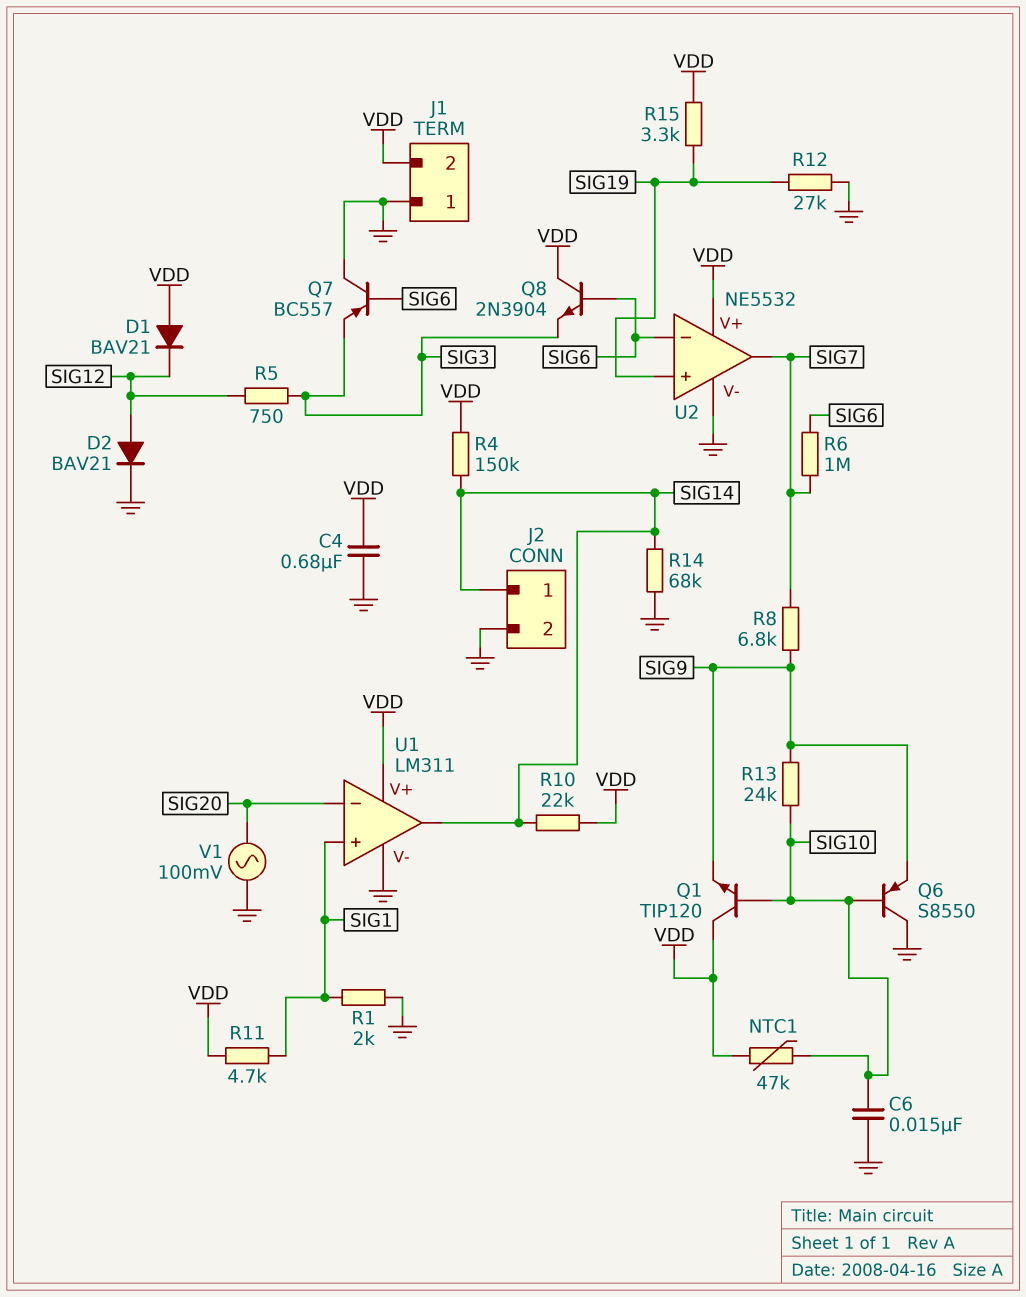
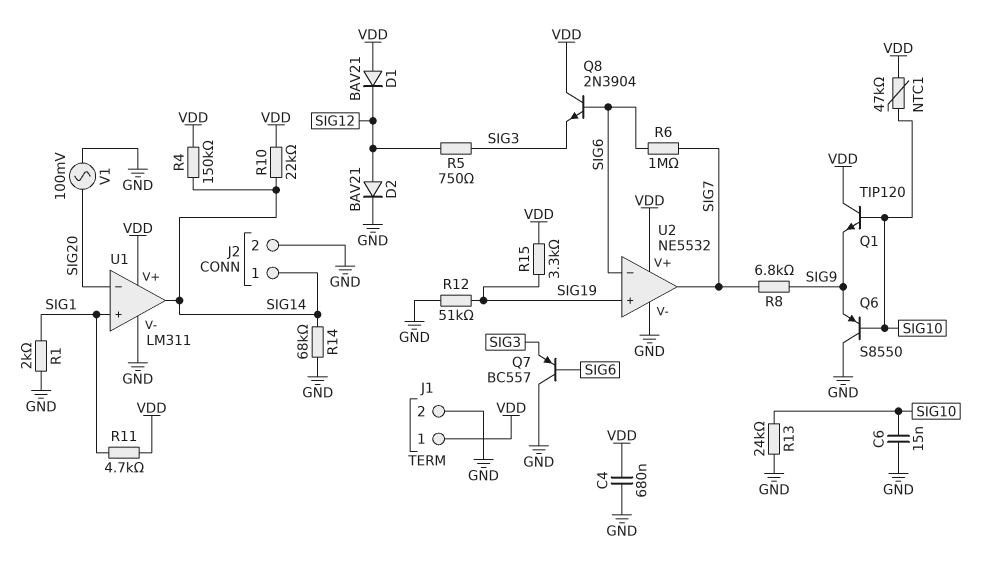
J1 pin 1: GND -> VDD
J1 pin 2: VDD -> GND
R12: 27k (GND, SIG19) -> 51k (GND, SIG19)
R13: 24k (SIG9, SIG10) -> 24k (GND, SIG10)

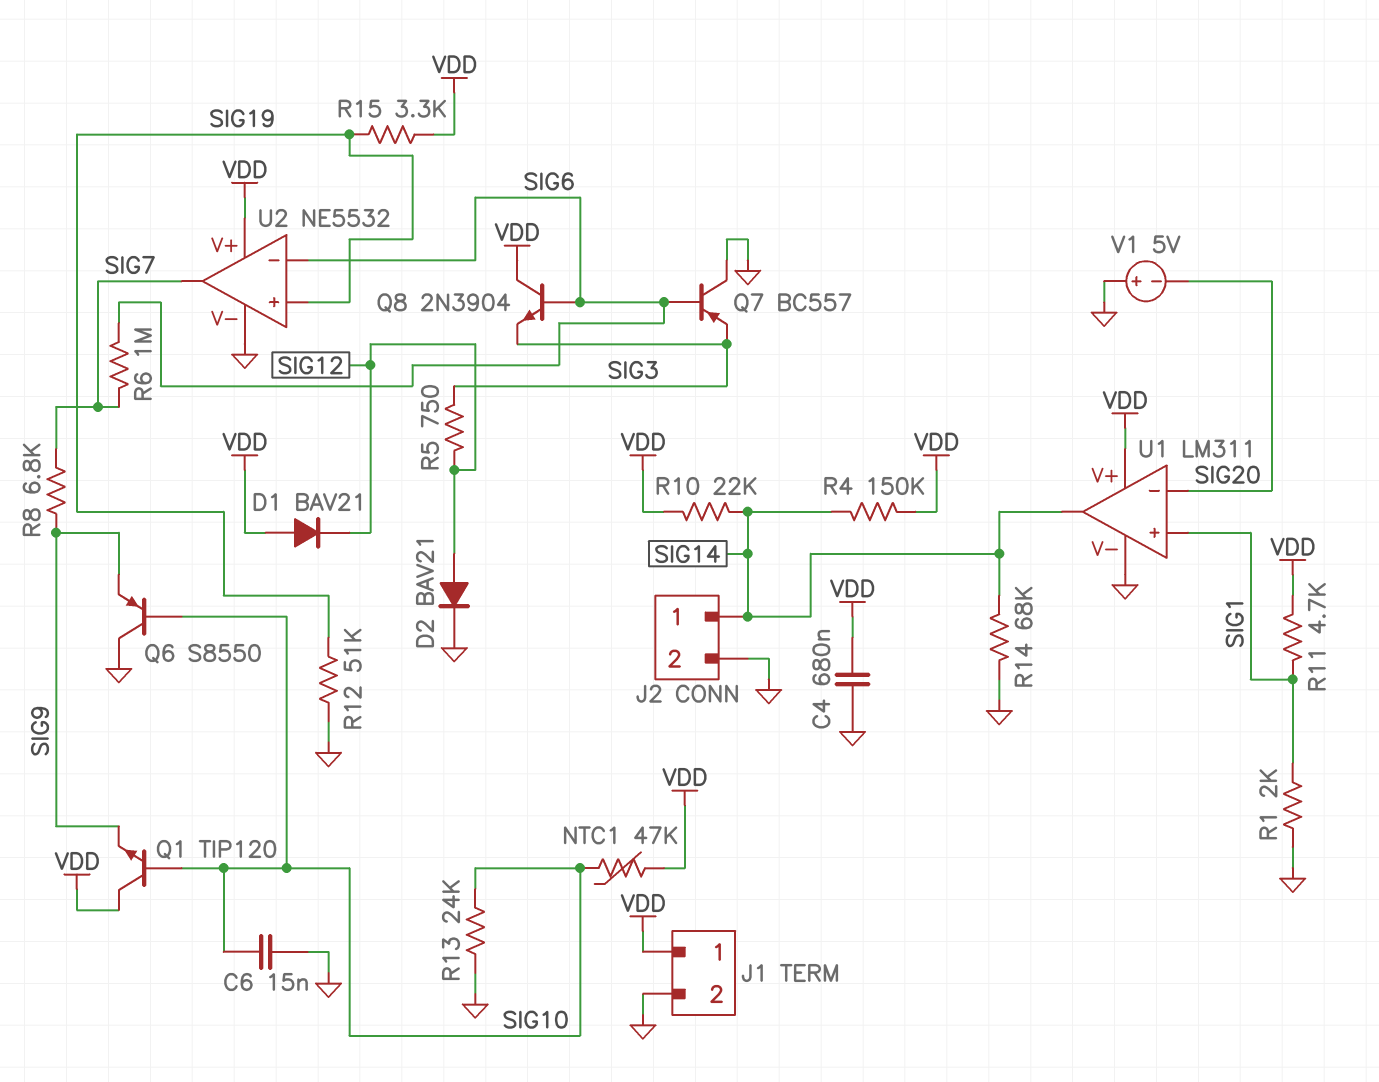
V1: AC 100mV (GND, SIG20) -> 5V (plus GND, minus SIG20)

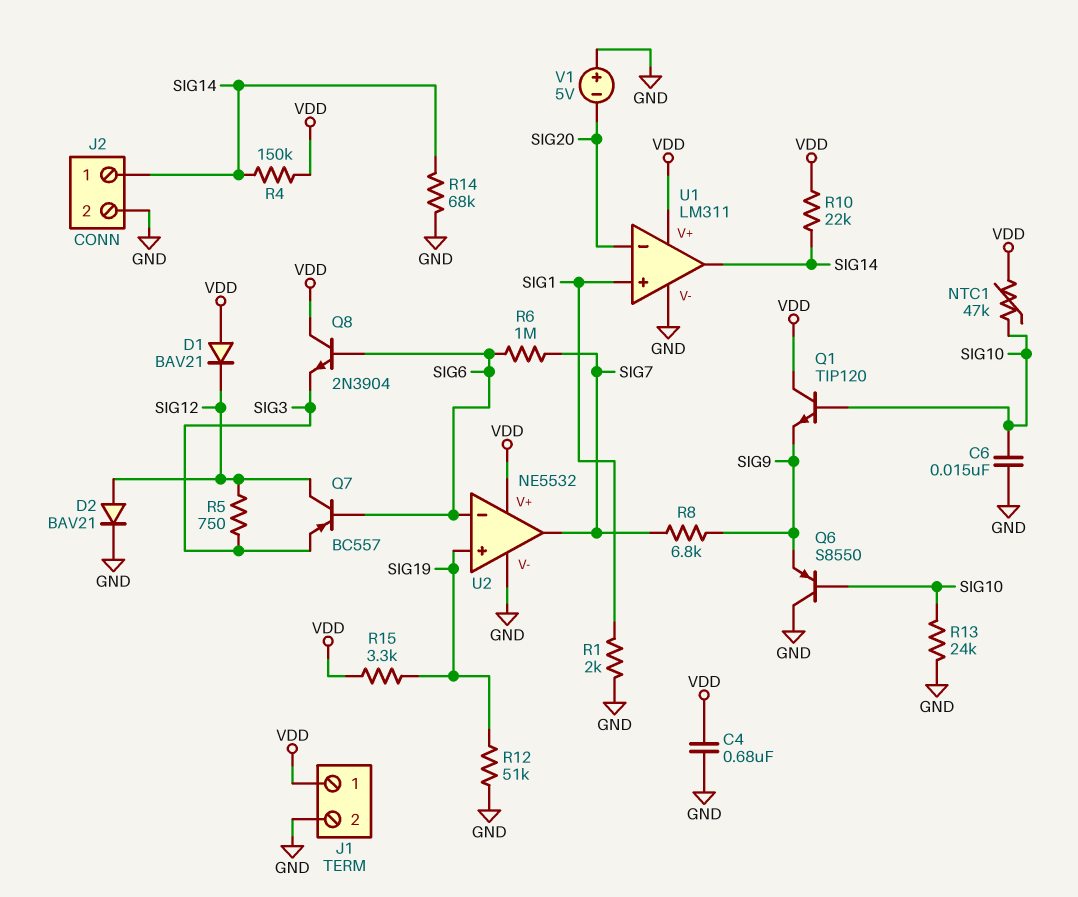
Q7: PNP BC557 (B SIG6, C GND, E SIG3) -> PNP BC557 (B SIG6, C SIG12, E SIG3)
R11: 4.7k (SIG1, VDD) -> none

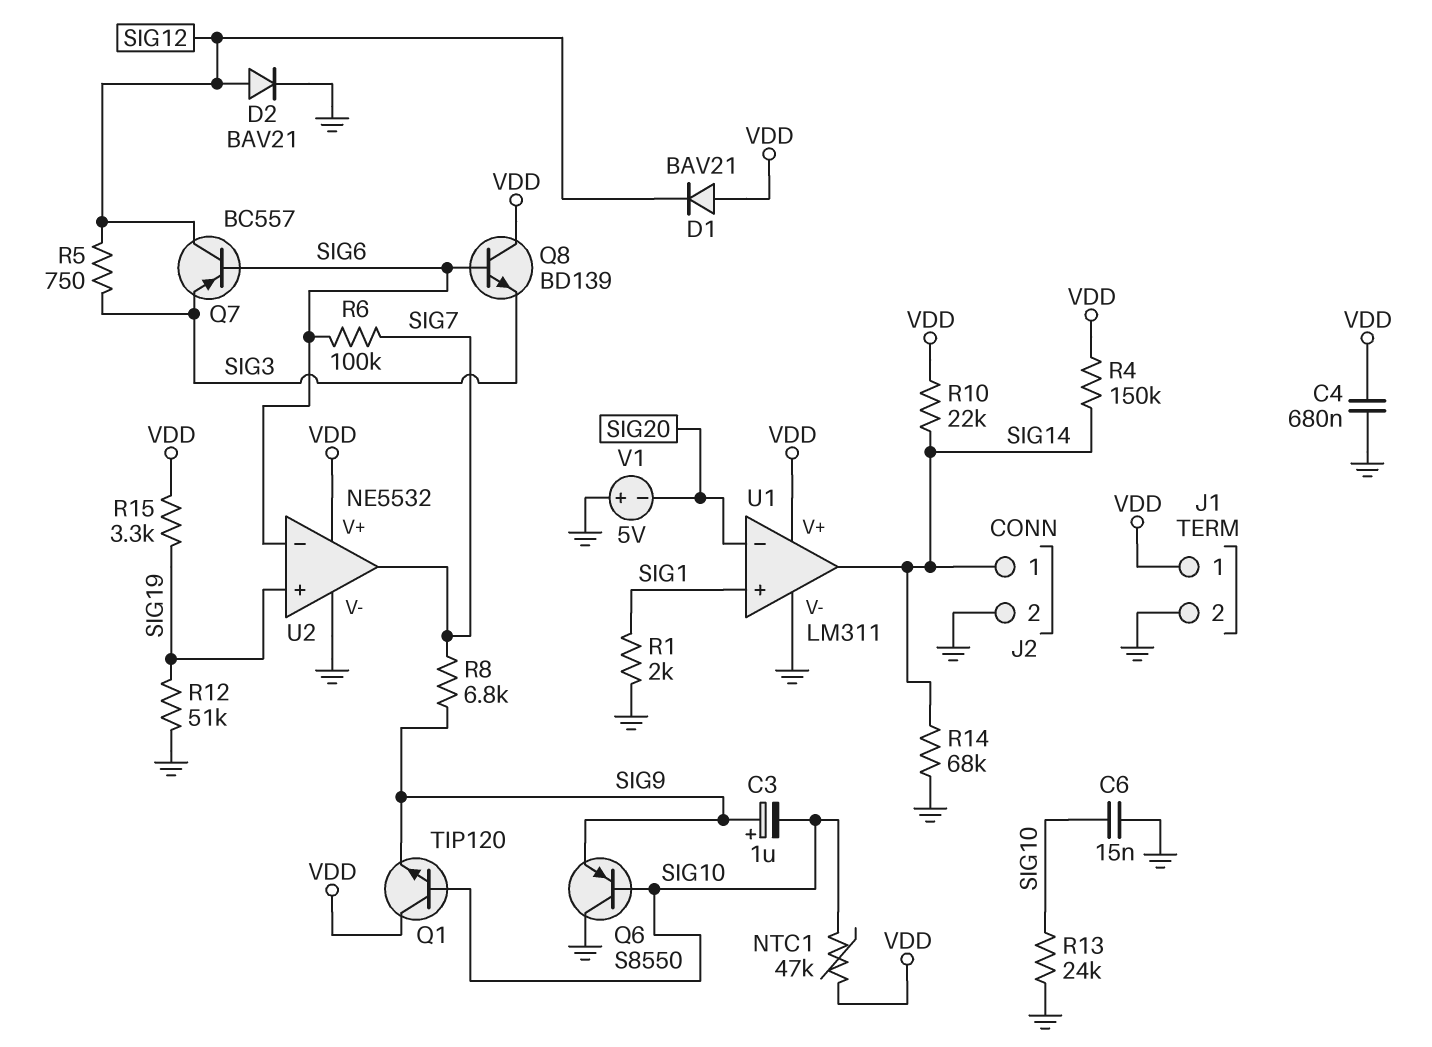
C3: none -> 1uF (plus SIG9, minus SIG10)
Q8: NPN 2N3904 (B SIG6, C VDD, E SIG3) -> NPN BD139 (B SIG6, C VDD, E SIG3)
R6: 1M (SIG6, SIG7) -> 100k (SIG6, SIG7)

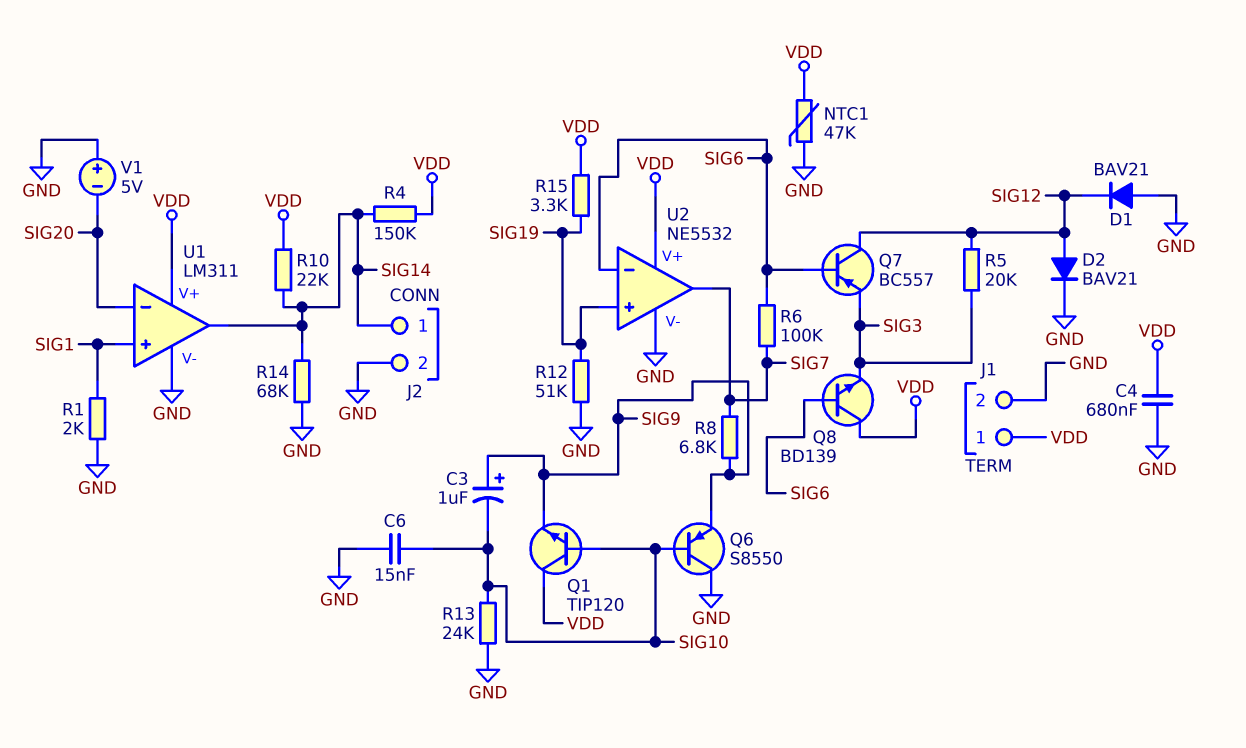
D1: diode BAV21 (A VDD, K SIG12) -> diode BAV21 (A GND, K SIG12)
NTC1: 47k (SIG10, VDD) -> 47k (GND, VDD)
R5: 750 (SIG3, SIG12) -> 20k (SIG3, SIG12)

